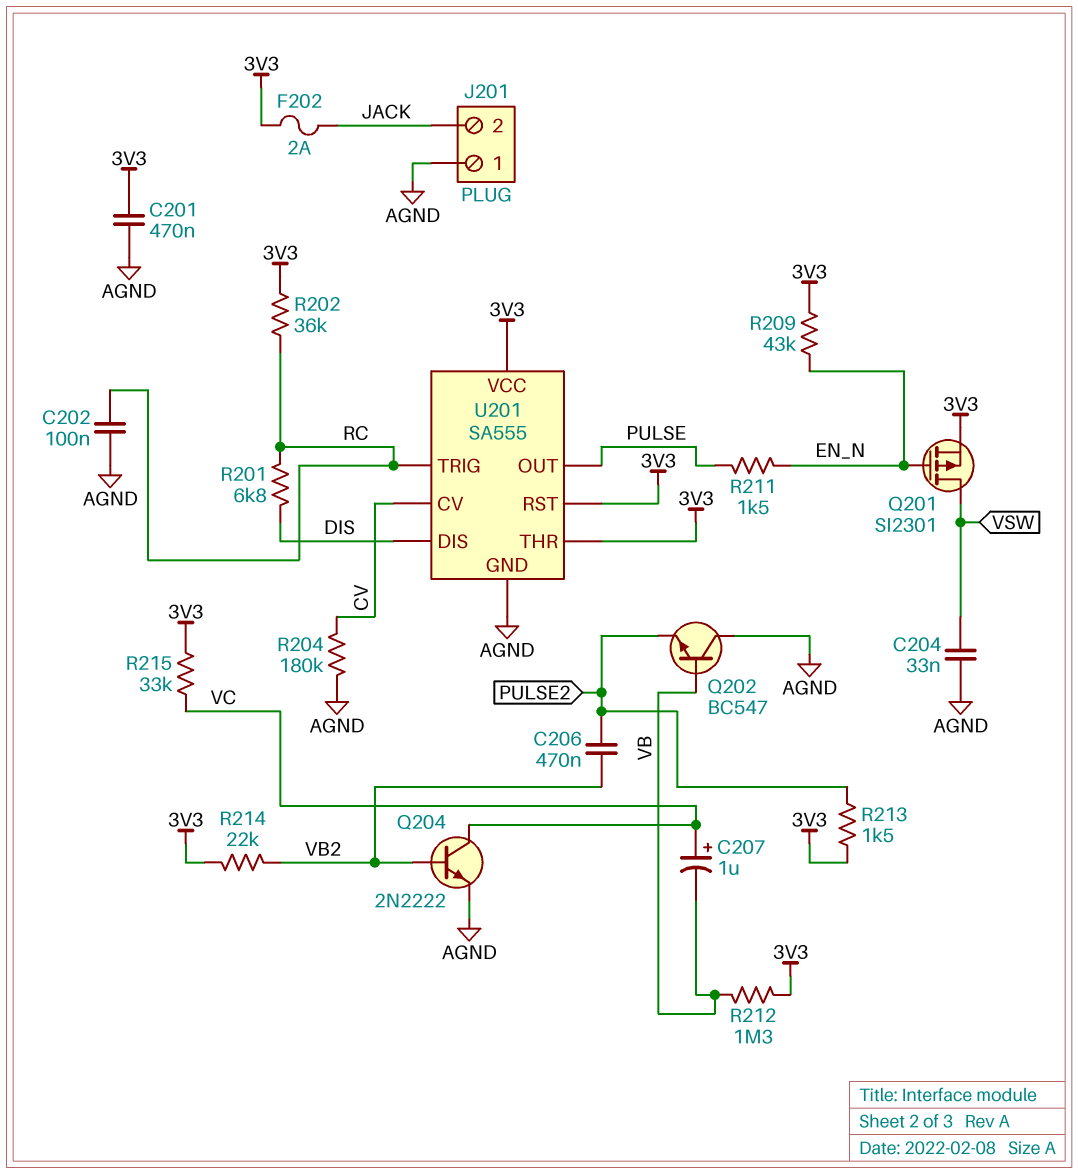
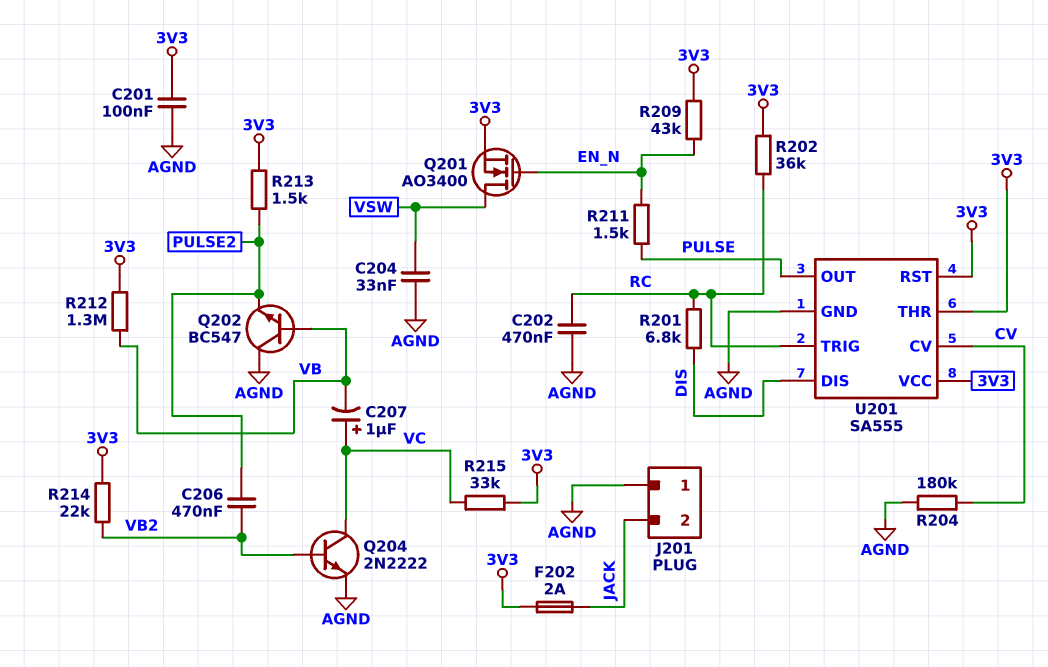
C201: 470nF (3V3, AGND) -> 100nF (3V3, AGND)
C202: 100nF (AGND, RC) -> 470nF (AGND, RC)
Q201: PMOS SI2301 (G EN_N, D VSW, S 3V3) -> NMOS AO3400 (G EN_N, D VSW, S 3V3)

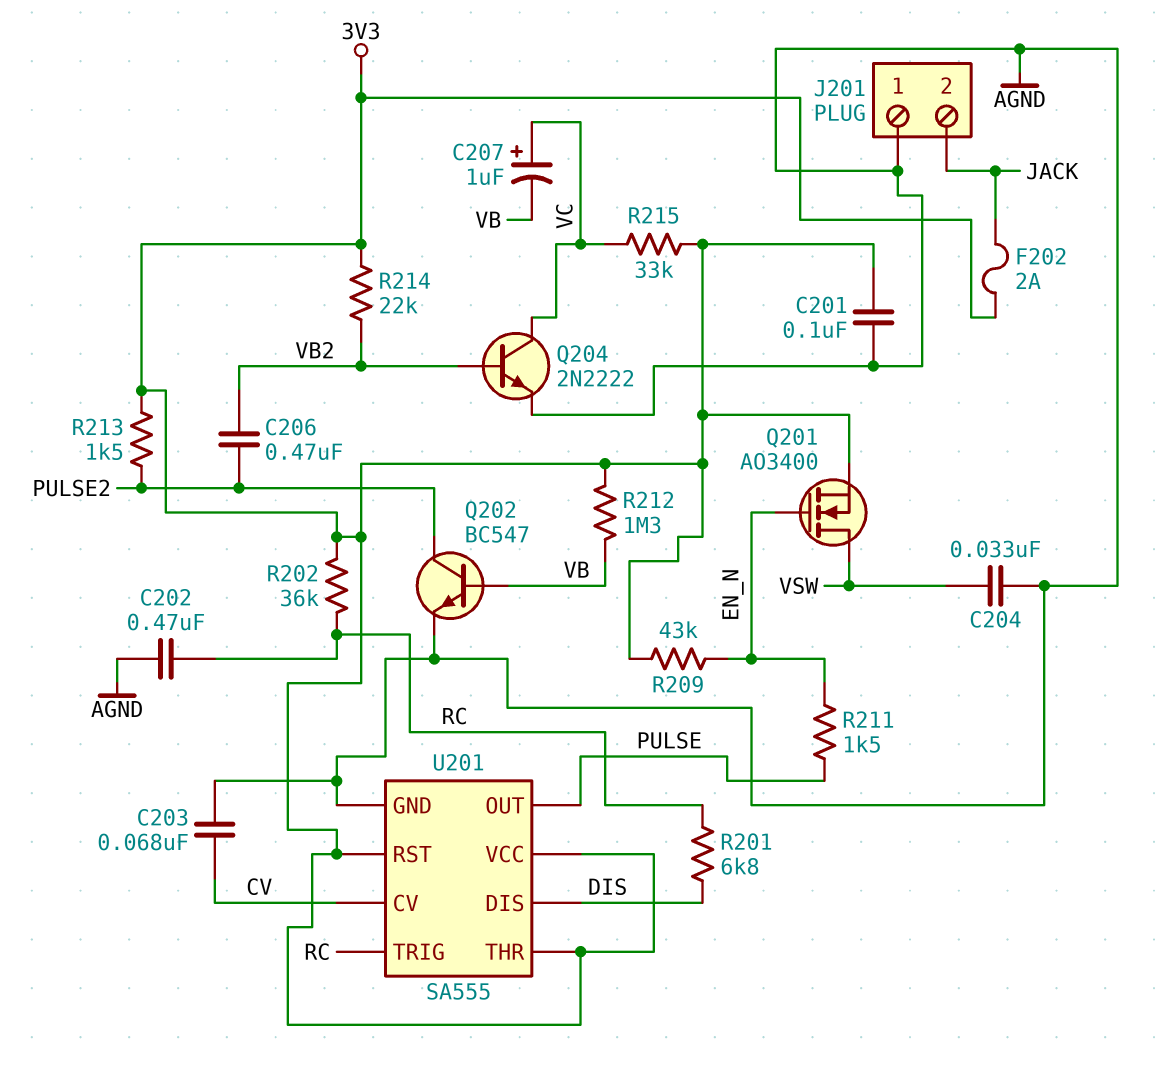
C203: none -> 68nF (AGND, CV)
Q202: NPN BC547 (B VB, C AGND, E PULSE2) -> NPN BC547 (B VB, C PULSE2, E AGND)
R204: 180k (AGND, CV) -> none

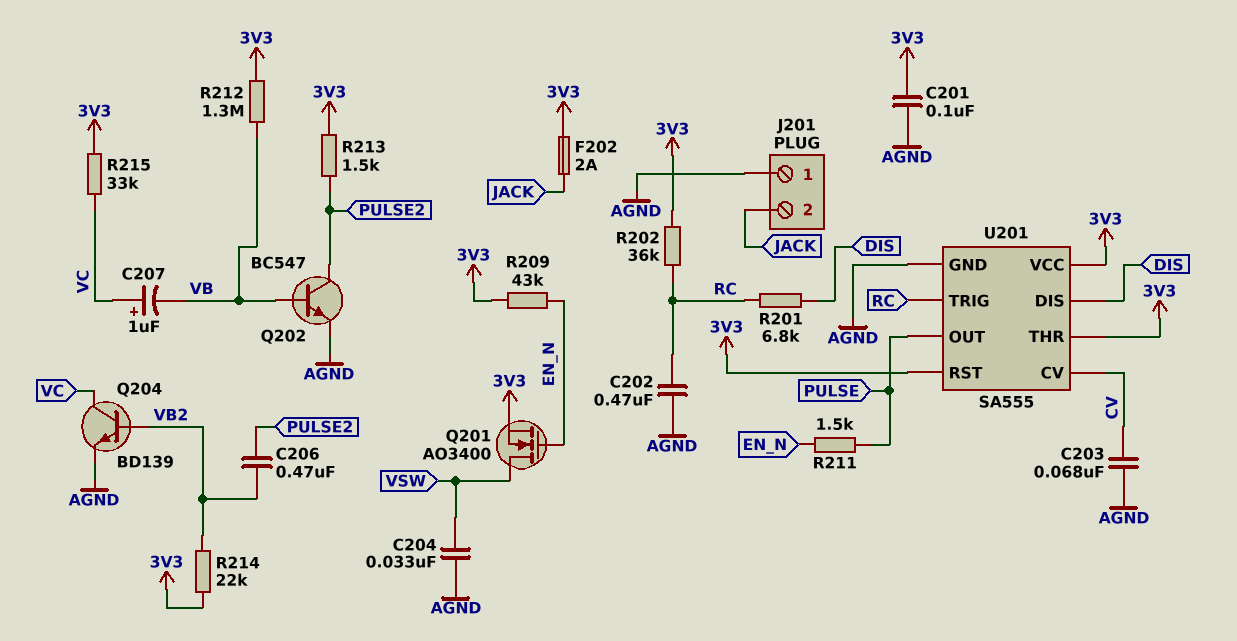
Q204: NPN 2N2222 (B VB2, C VC, E AGND) -> NPN BD139 (B VB2, C VC, E AGND)

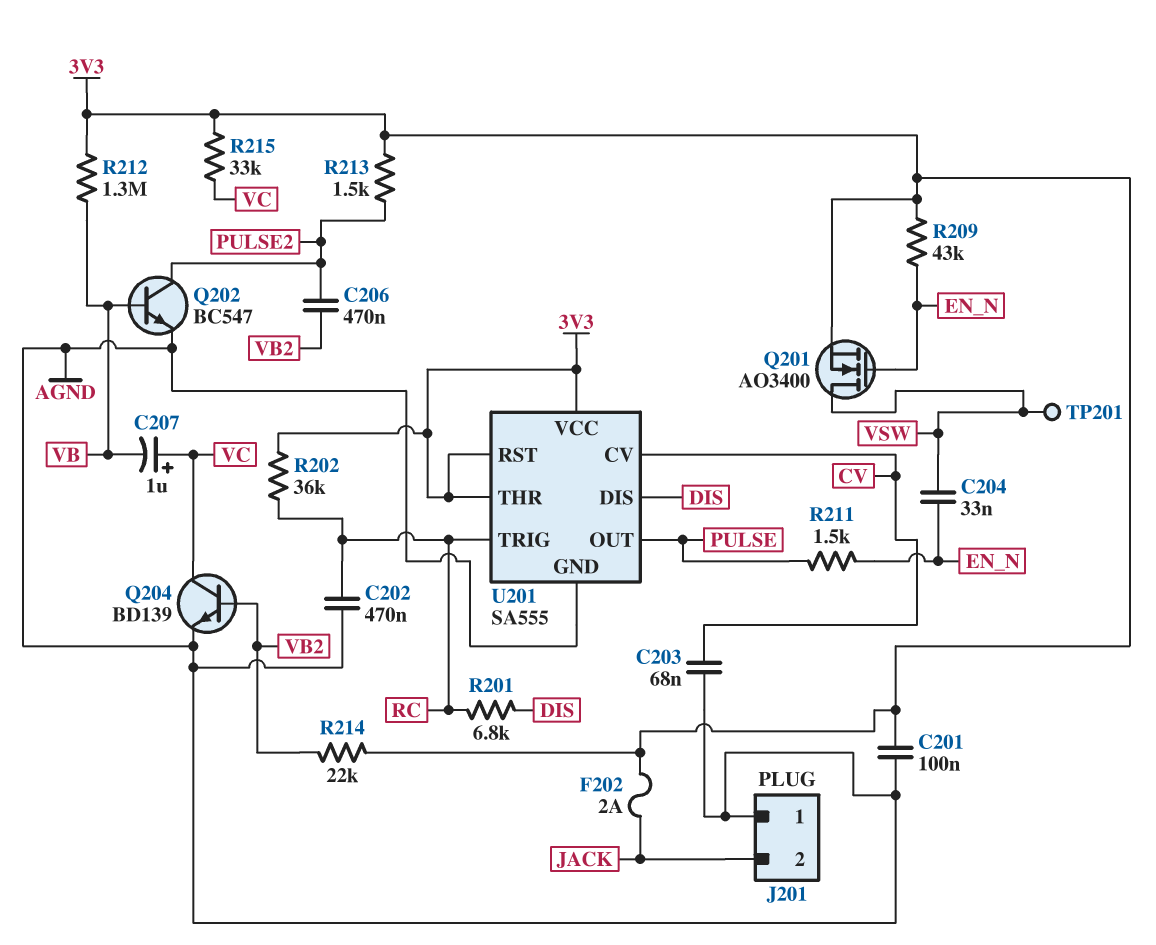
C204: 33nF (AGND, VSW) -> 33nF (EN_N, VSW)
TP201: none -> test point (VSW)

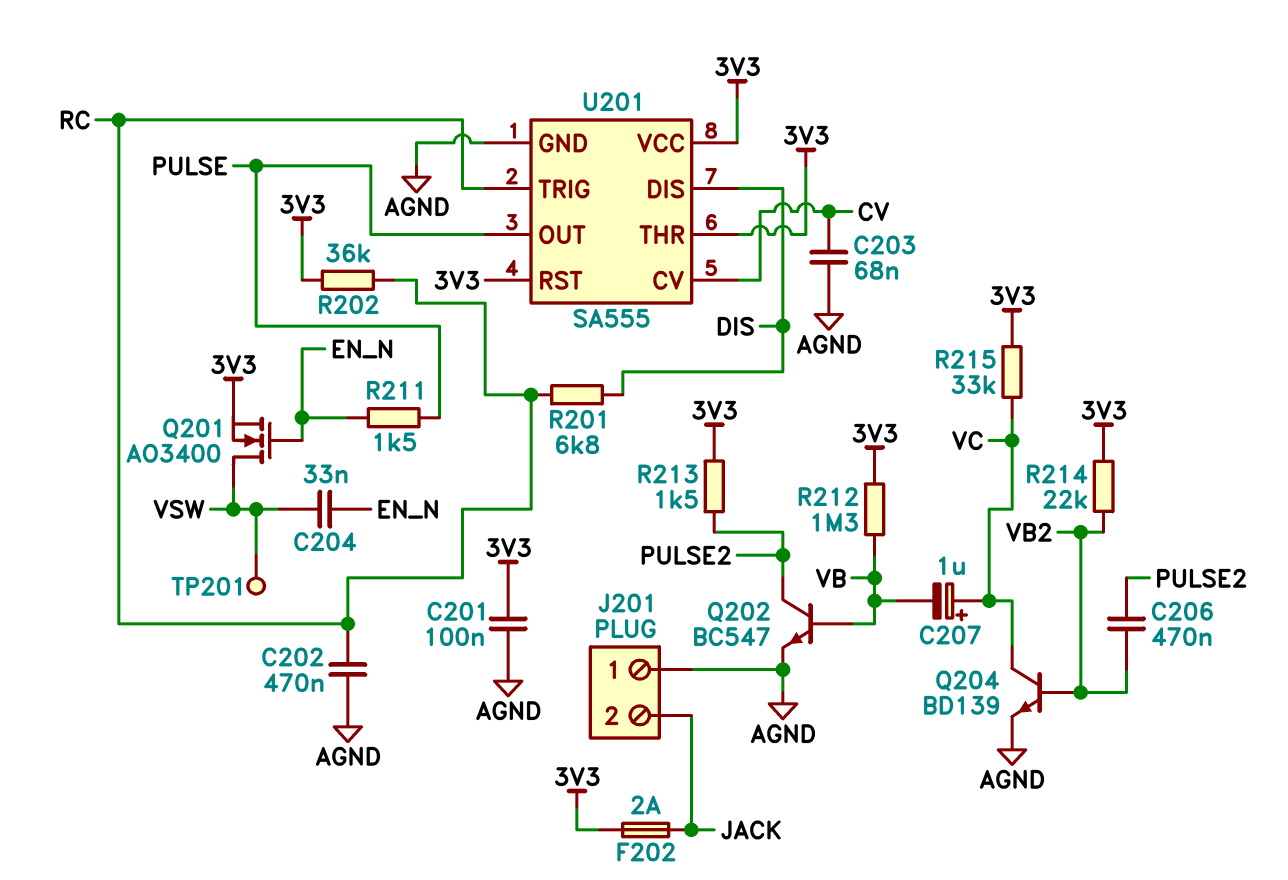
R209: 43k (3V3, EN_N) -> none

